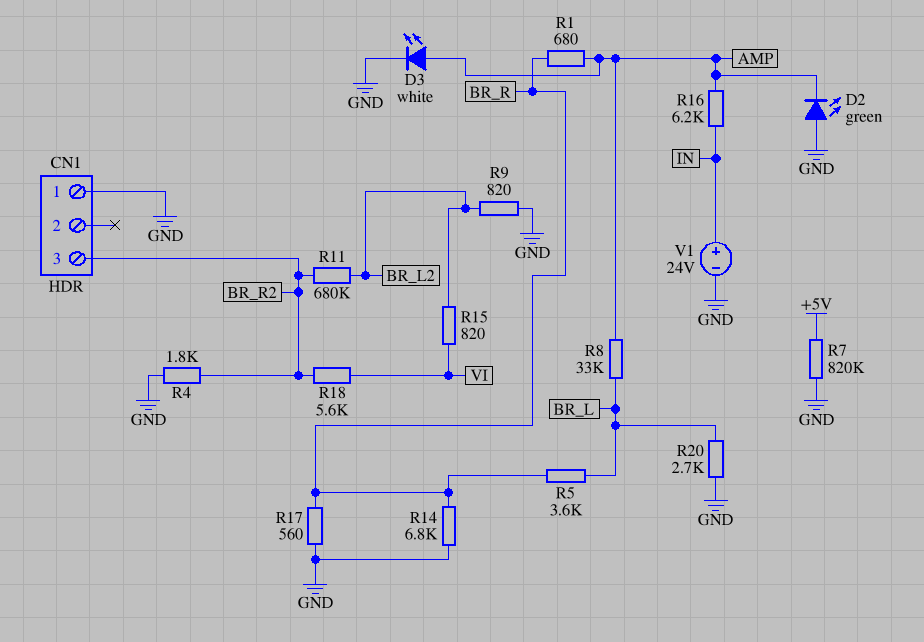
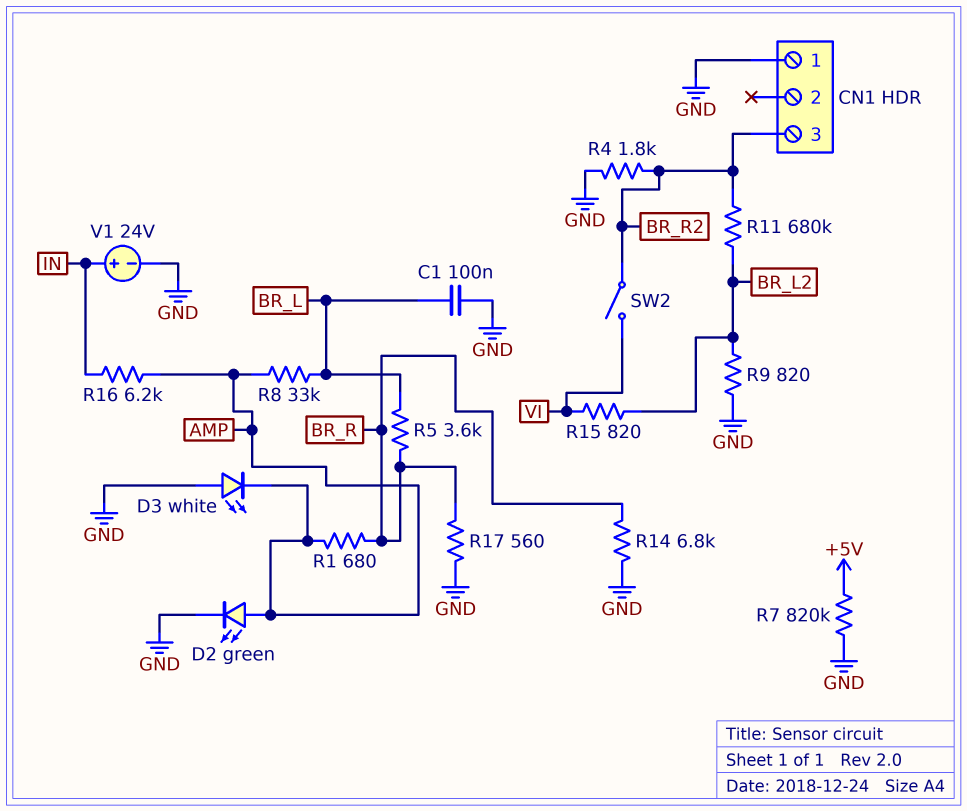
C1: none -> 100nF (BR_L, GND)
D2: LED green (A GND, K AMP) -> LED green (A AMP, K GND)
D3: LED white (A AMP, K GND) -> LED white (A GND, K AMP)
R18: 5.6k (BR_R2, VI) -> none
R20: 2.7k (BR_L, GND) -> none
SW2: none -> switch (BR_R2, VI)

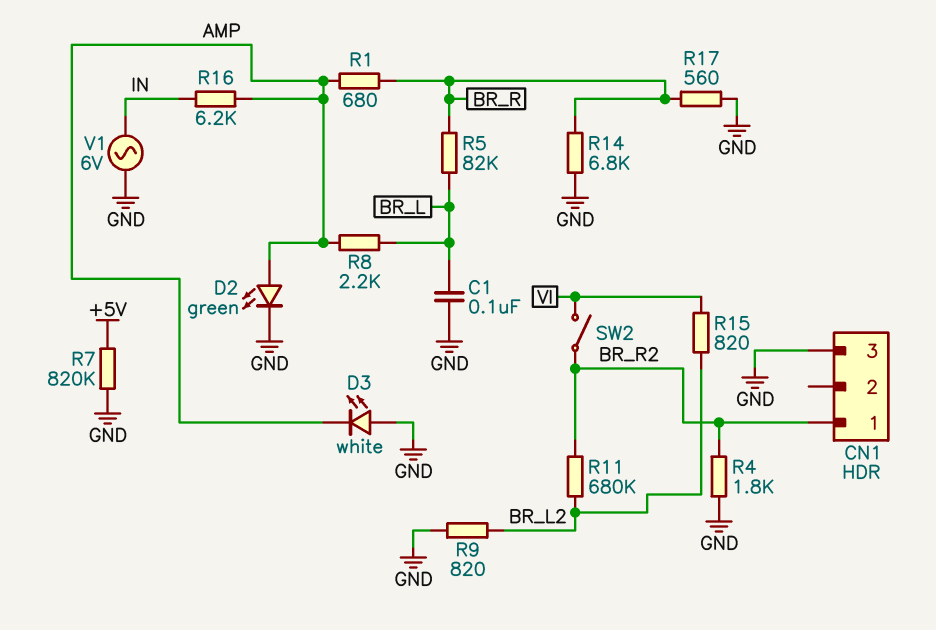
CN1 pin 1: GND -> BR_R2
CN1 pin 3: BR_R2 -> GND
R5: 3.6k (BR_L, BR_R) -> 82k (BR_L, BR_R)
R8: 33k (AMP, BR_L) -> 2.2k (AMP, BR_L)
V1: 24V (plus IN, minus GND) -> AC 6V (GND, IN)

